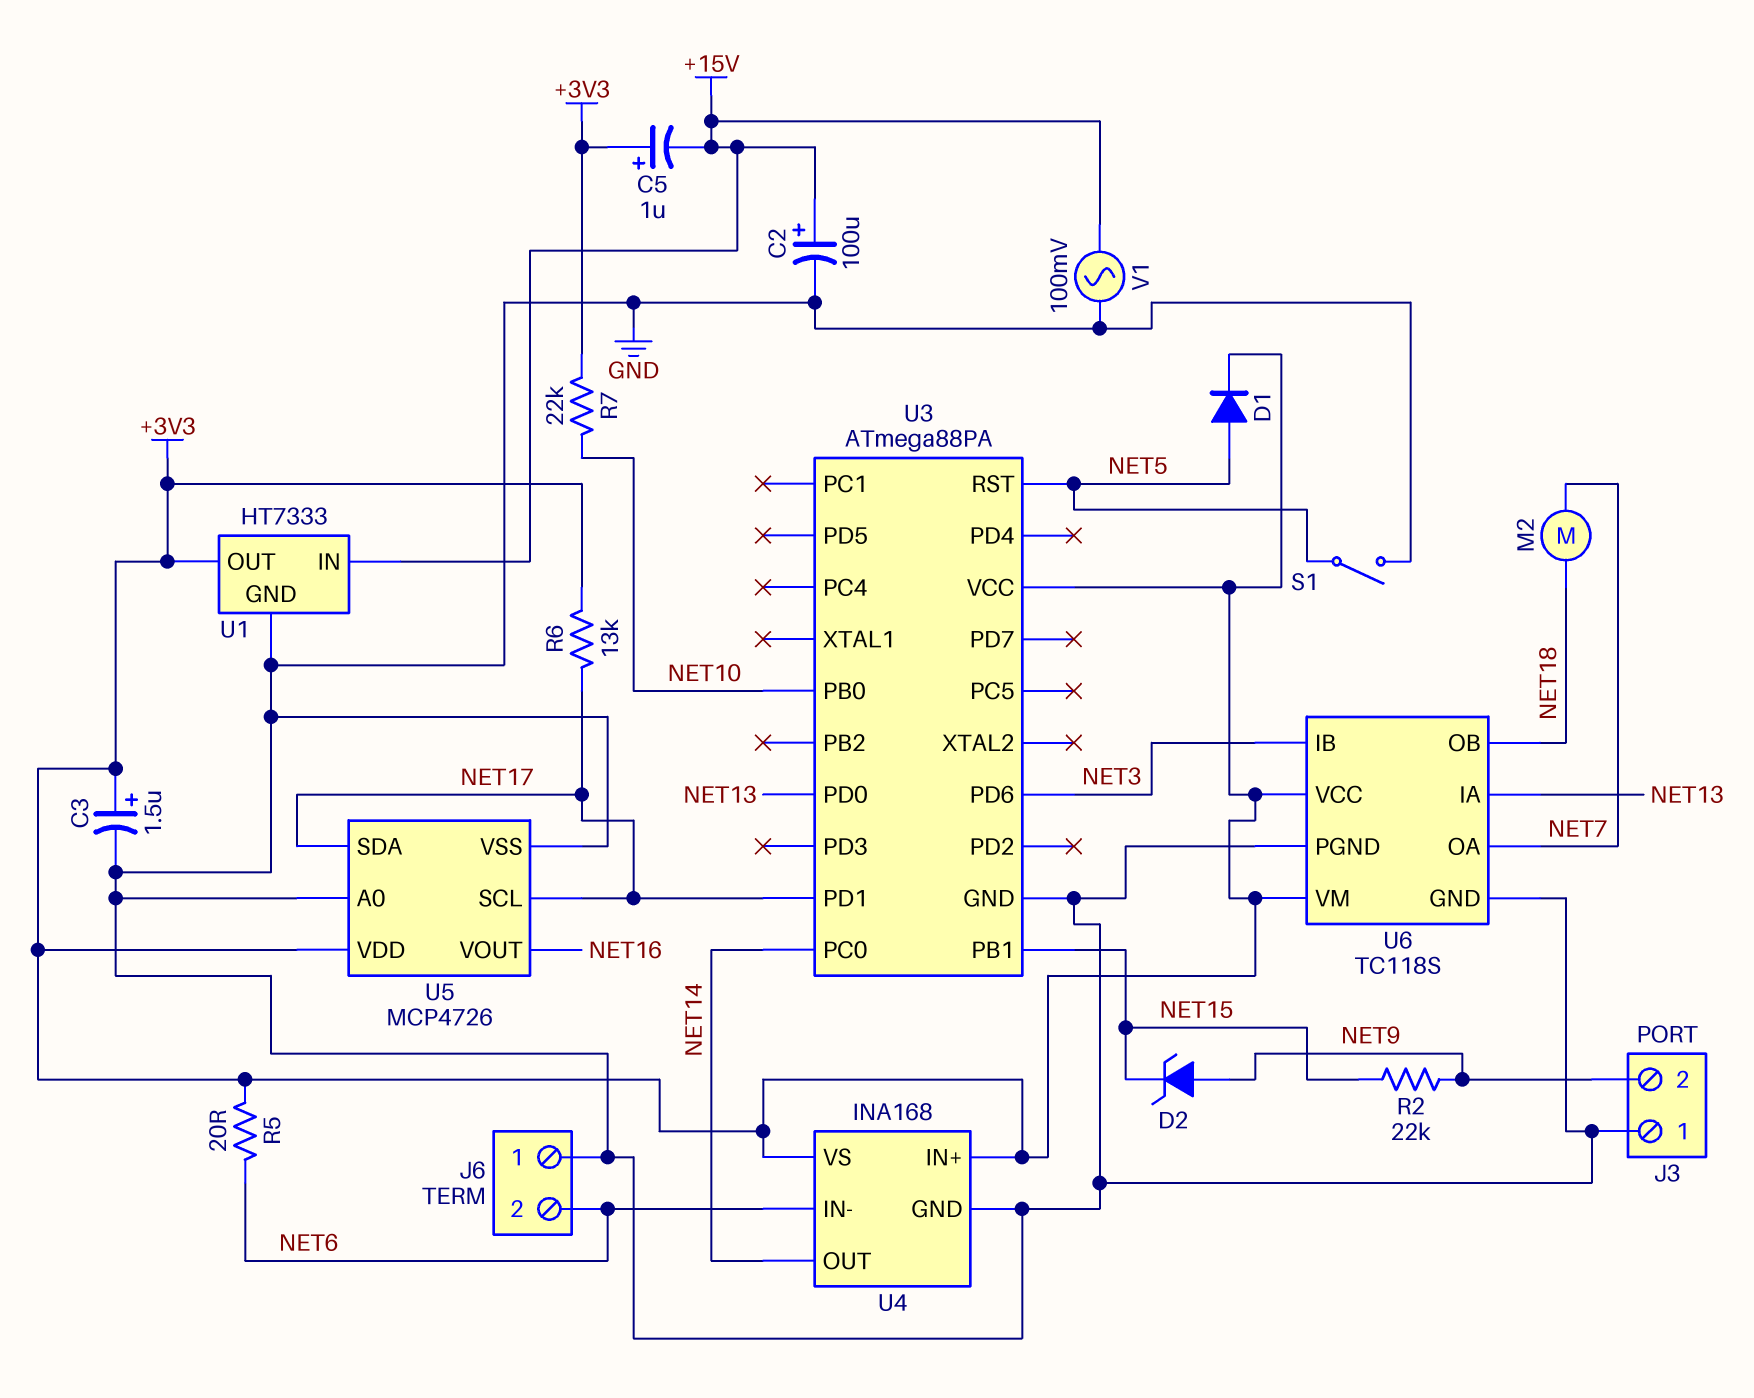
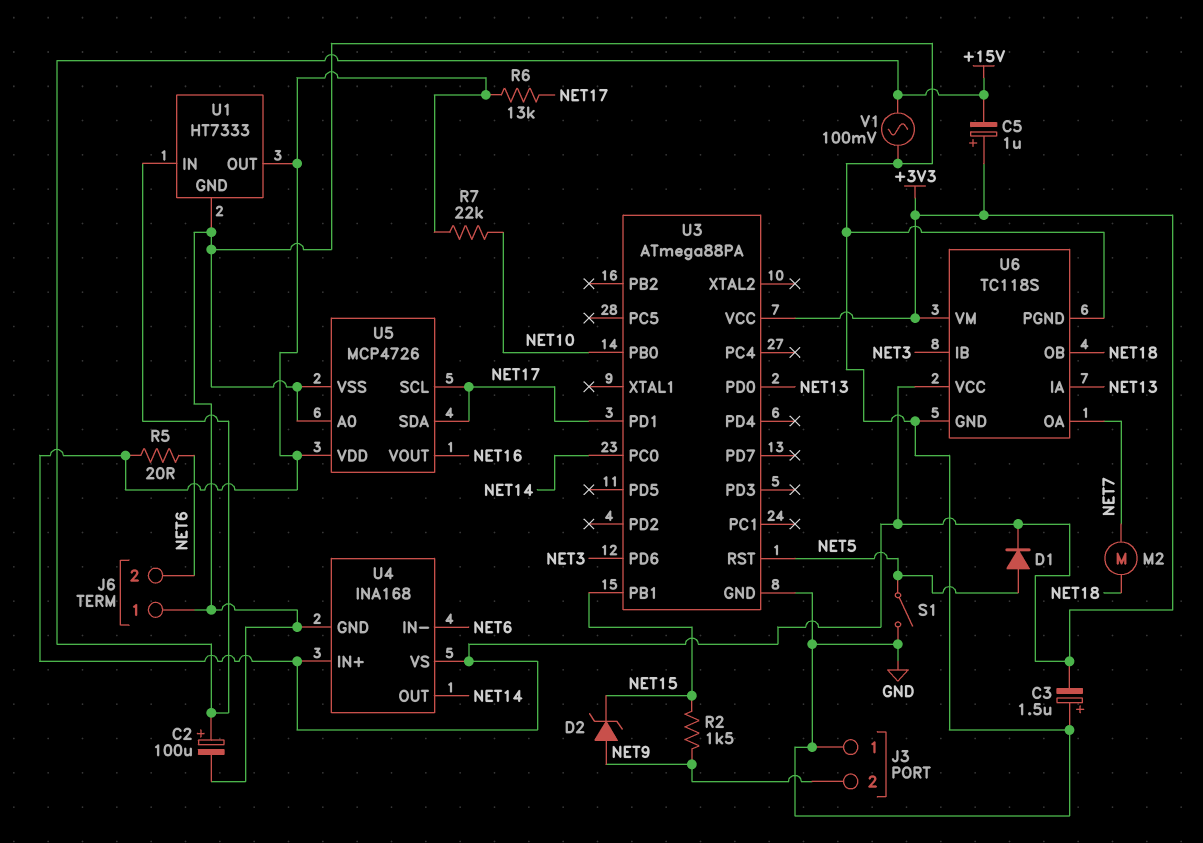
C3: 1.5uF (plus +3V3, minus GND) -> 1.5uF (plus GND, minus +3V3)
R2: 22k (NET9, NET15) -> 1.5k (NET9, NET15)

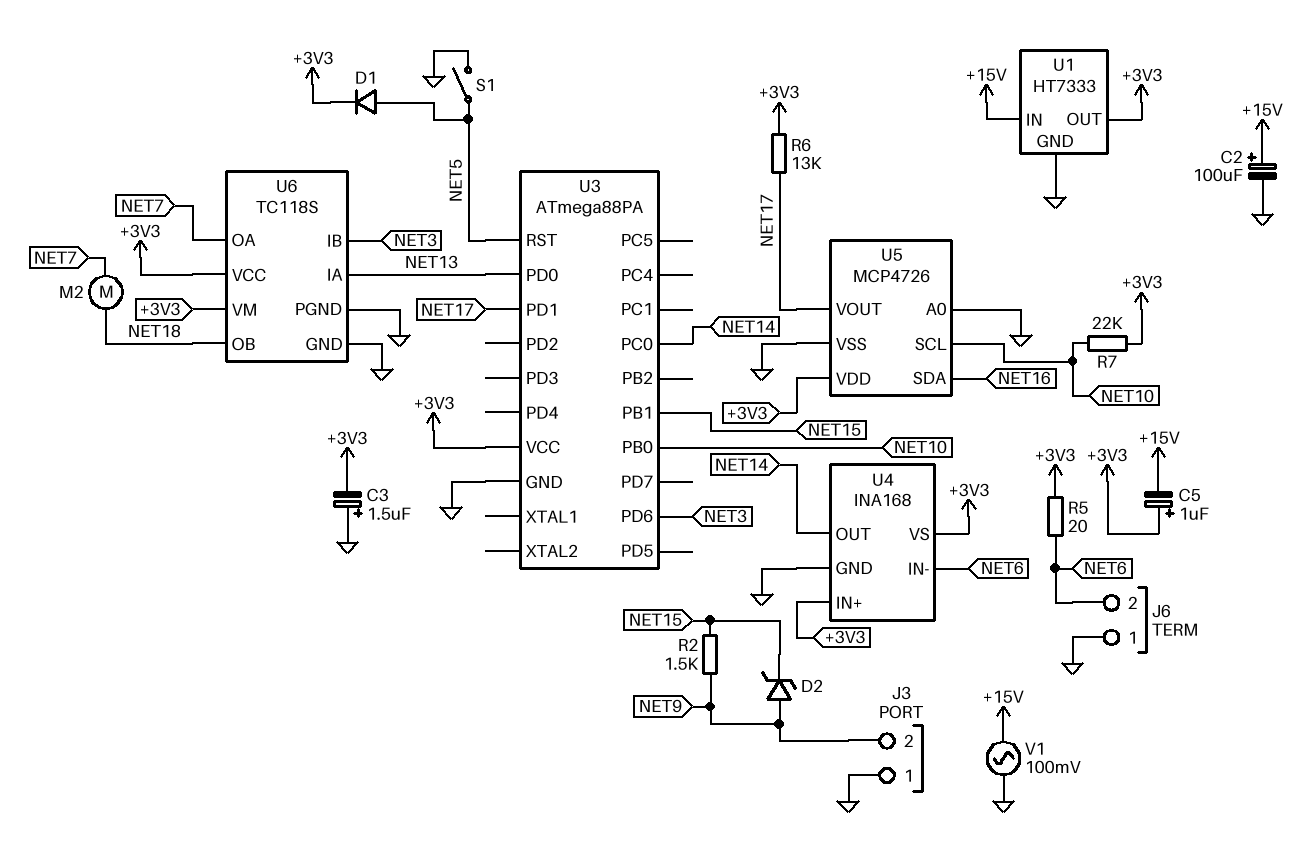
U5 pin SCL: NET17 -> NET10
U5 pin SDA: NET17 -> NET16
U5 pin VOUT: NET16 -> NET17

